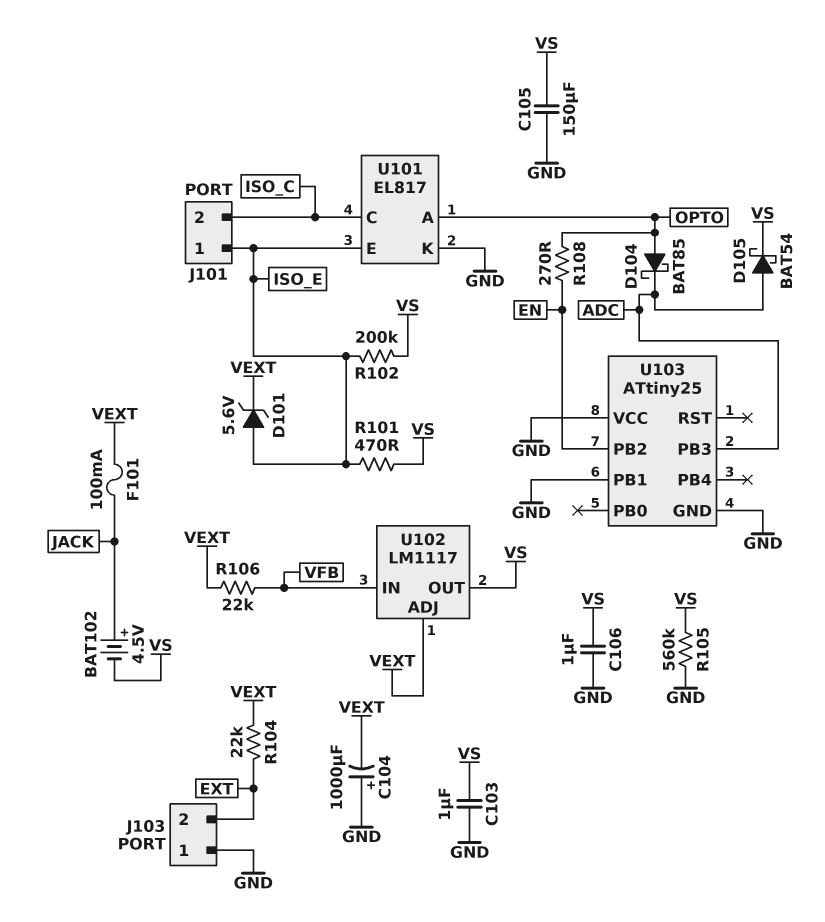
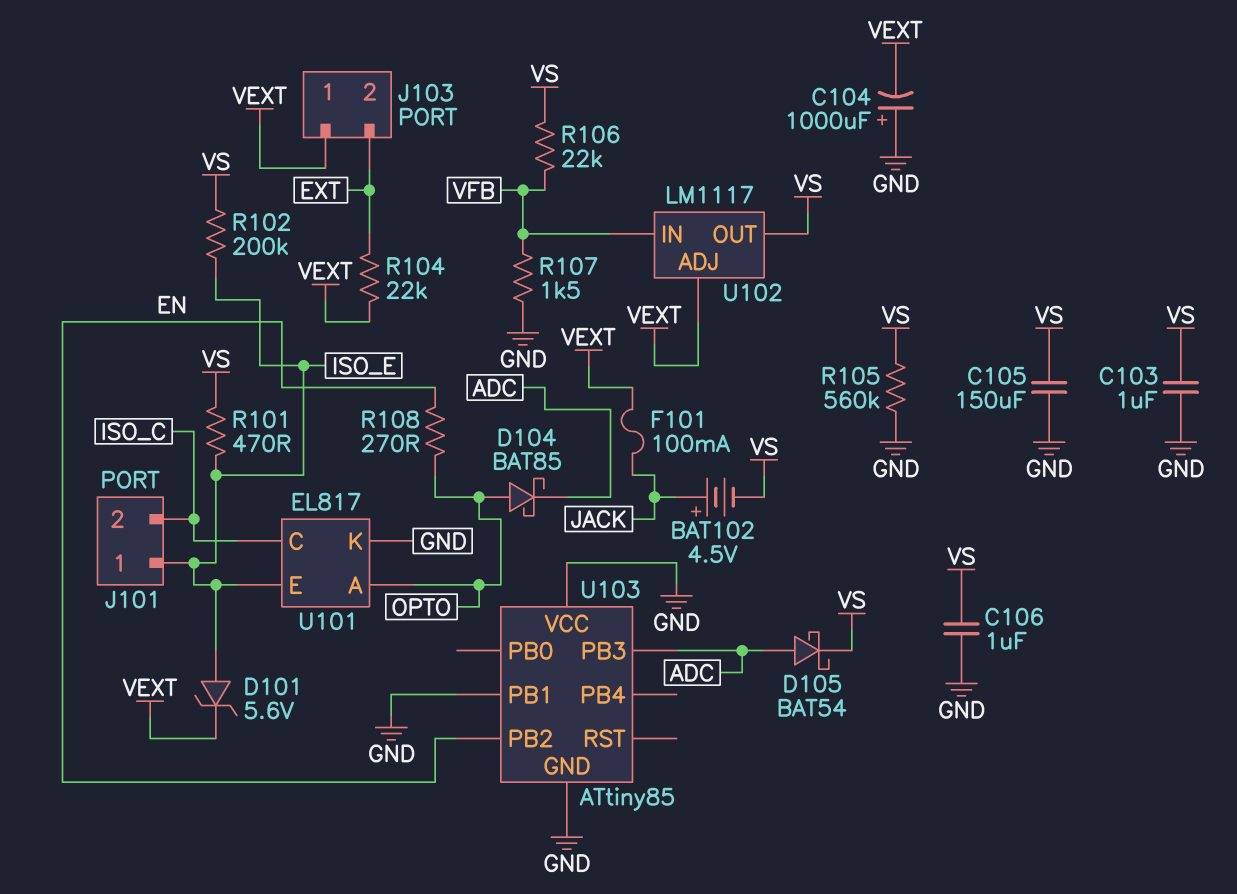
J103 pin 1: GND -> VEXT
R106: 22k (VEXT, VFB) -> 22k (VFB, VS)
R107: none -> 1.5k (GND, VFB)
U103: ATtiny25 -> ATtiny85

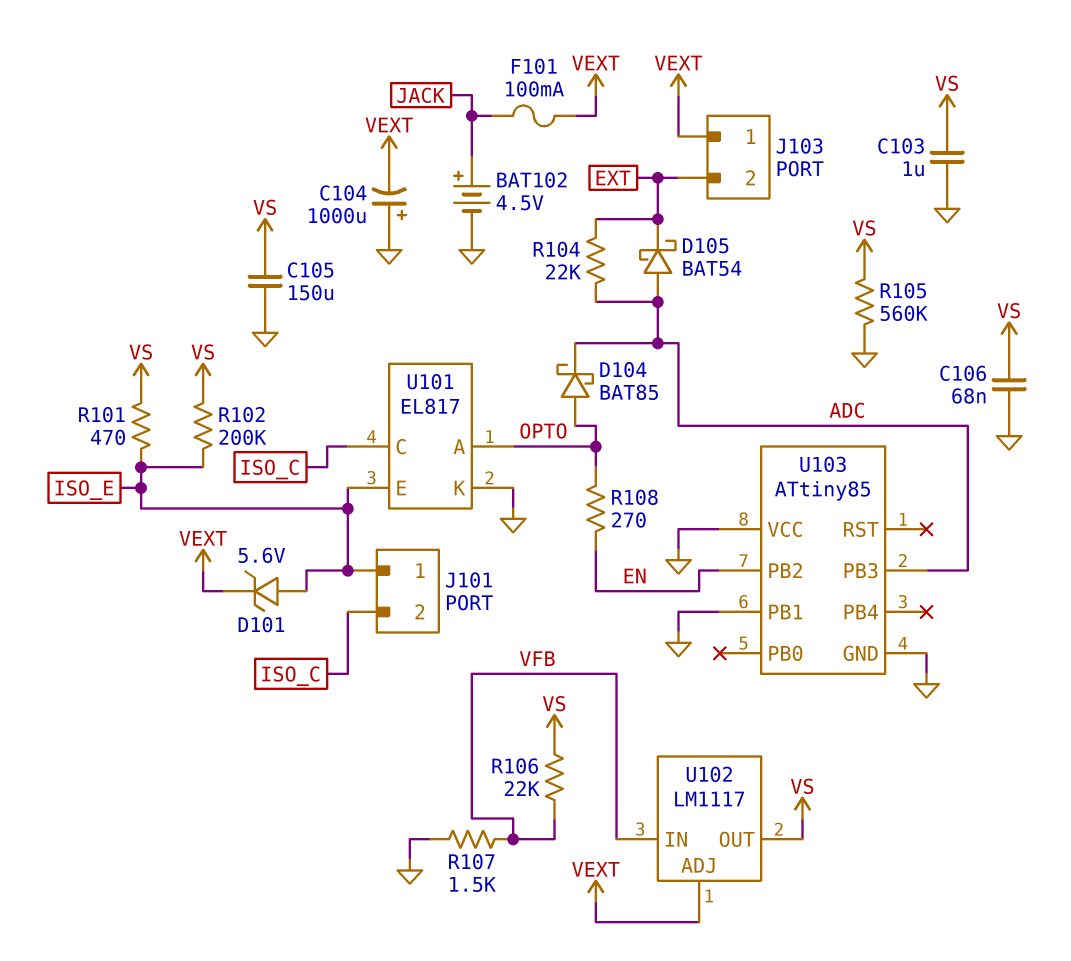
BAT102: 4.5V (plus JACK, minus VS) -> 4.5V (plus JACK, minus GND)
C106: 1uF (GND, VS) -> 68nF (GND, VS)
D105: schottky BAT54 (A ADC, K VS) -> schottky BAT54 (A ADC, K EXT)
R104: 22k (EXT, VEXT) -> 22k (ADC, EXT)

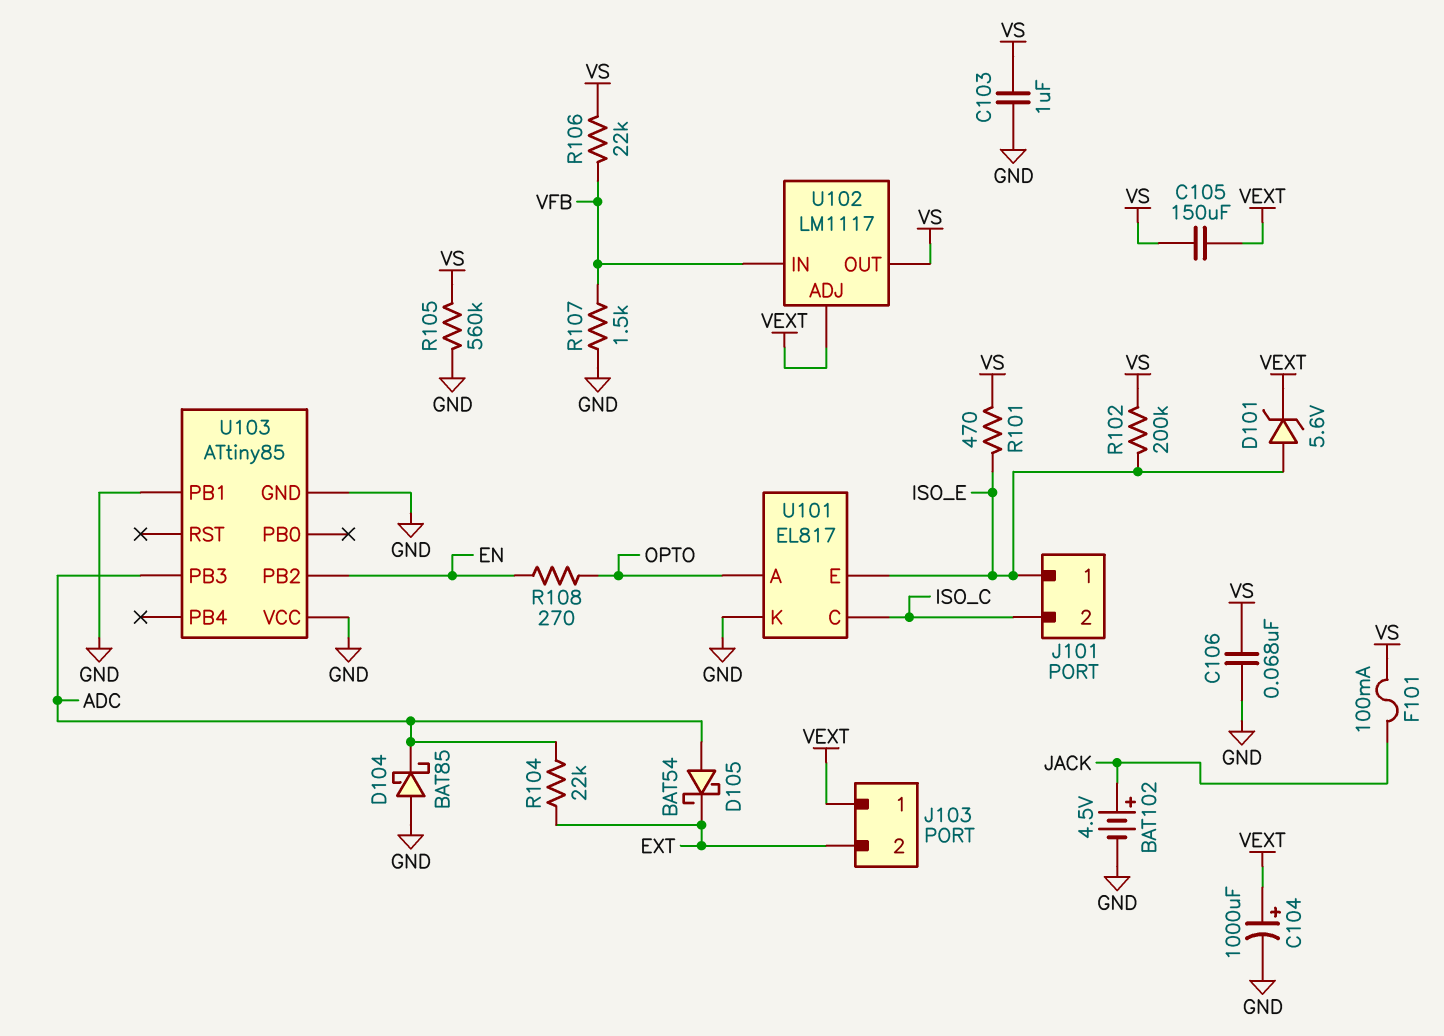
C104: 1000uF (plus GND, minus VEXT) -> 1000uF (plus VEXT, minus GND)
C105: 150uF (GND, VS) -> 150uF (VEXT, VS)
D104: schottky BAT85 (A OPTO, K ADC) -> schottky BAT85 (A GND, K ADC)
F101: 100mA (JACK, VEXT) -> 100mA (JACK, VS)

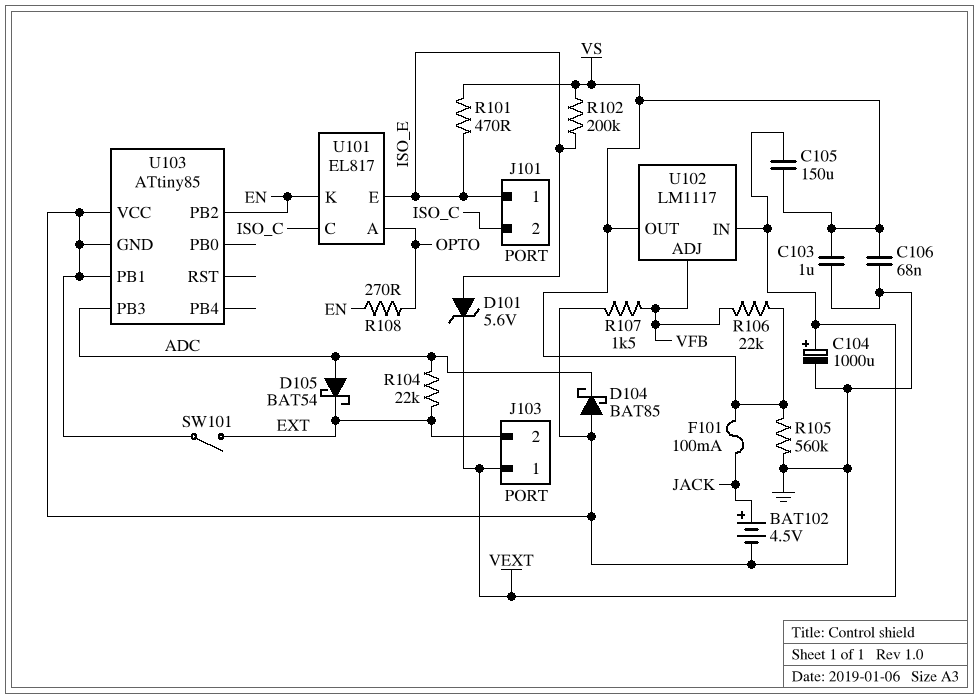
SW101: none -> switch (EXT, GND)
U101 pin K: GND -> EN
U102 pin ADJ: VEXT -> VFB
U102 pin IN: VFB -> VEXT

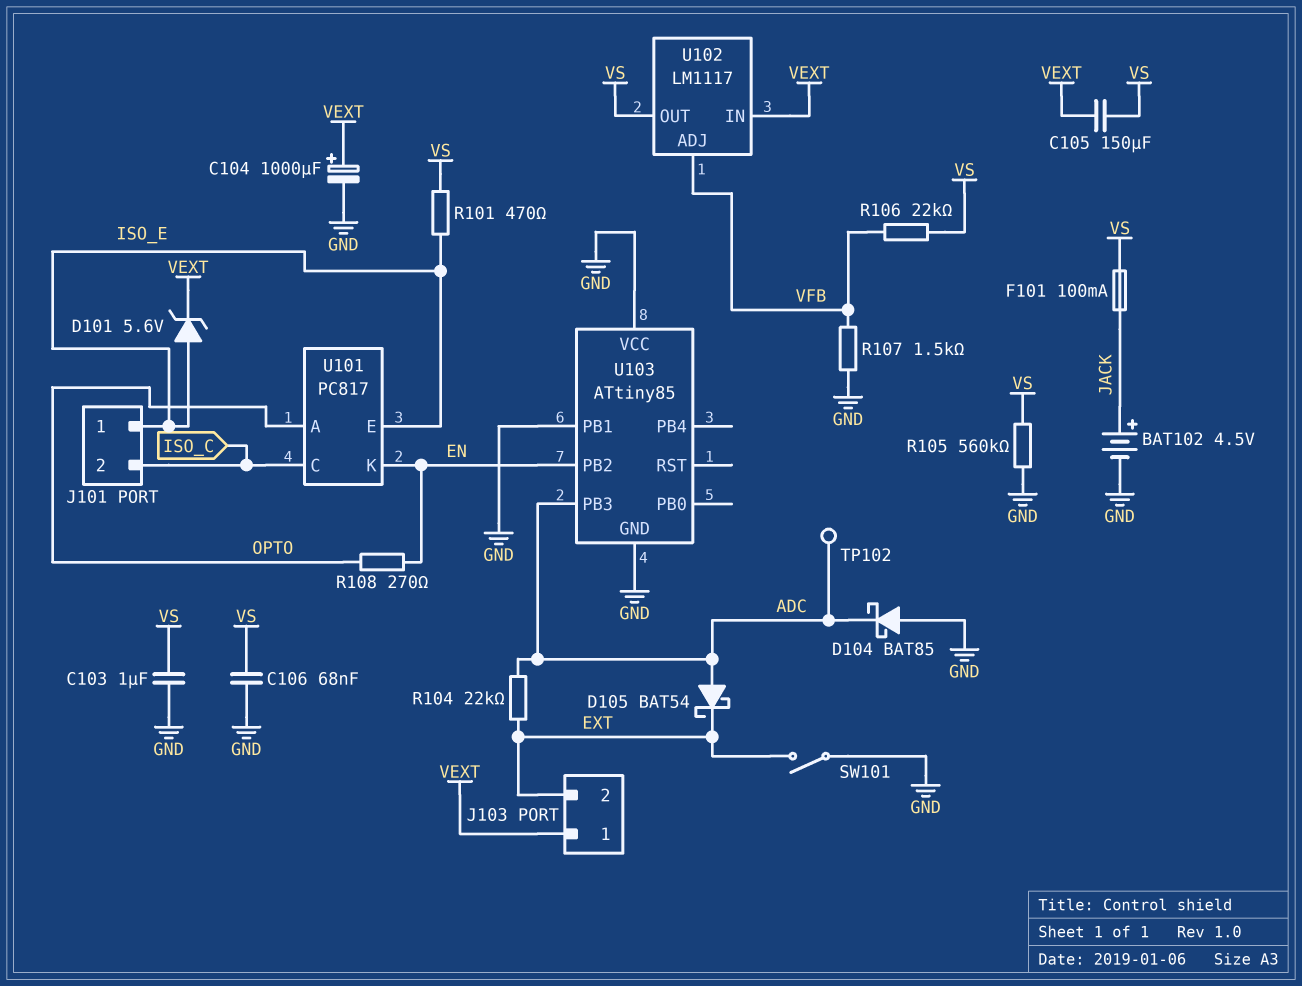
R102: 200k (ISO_E, VS) -> none
TP102: none -> test point (ADC)
U101: EL817 -> PC817

